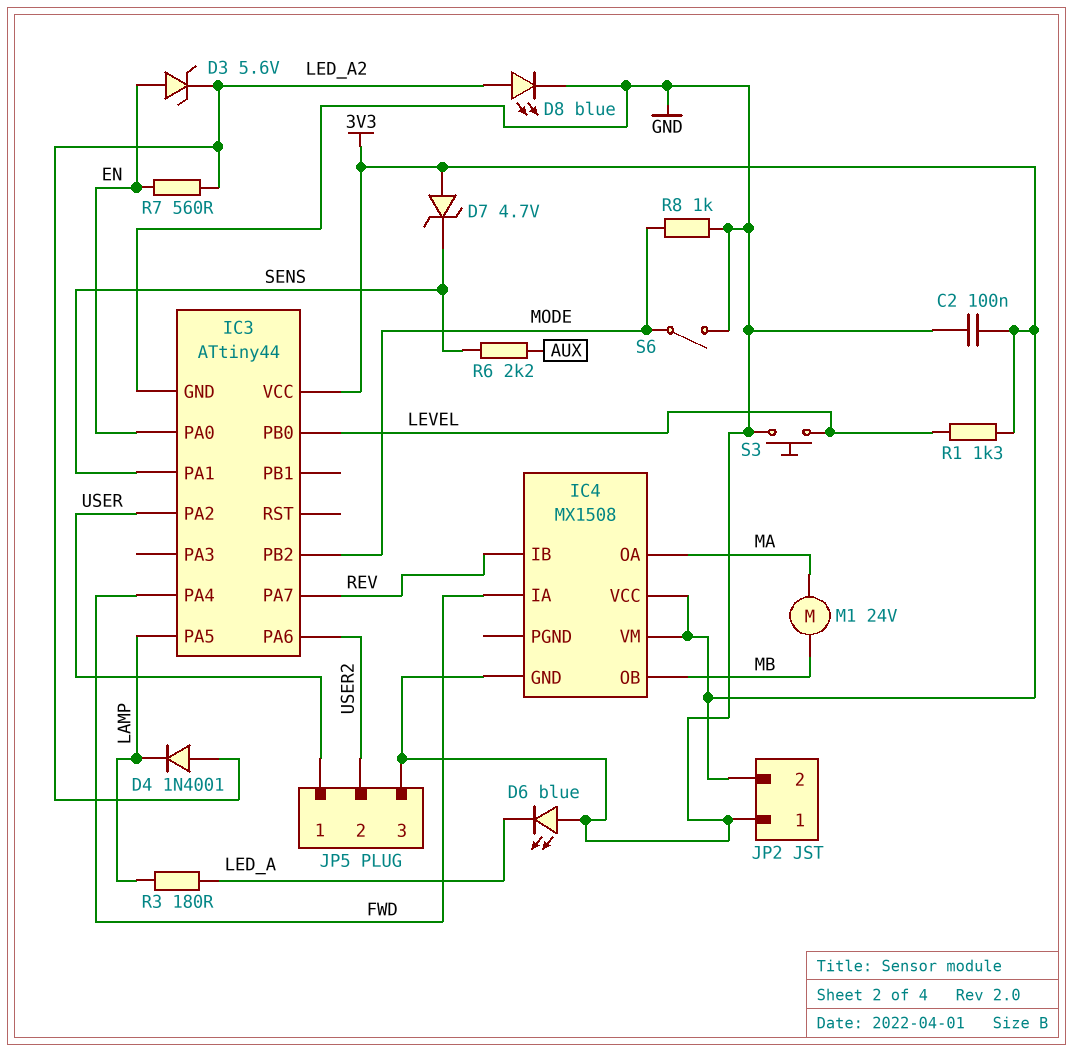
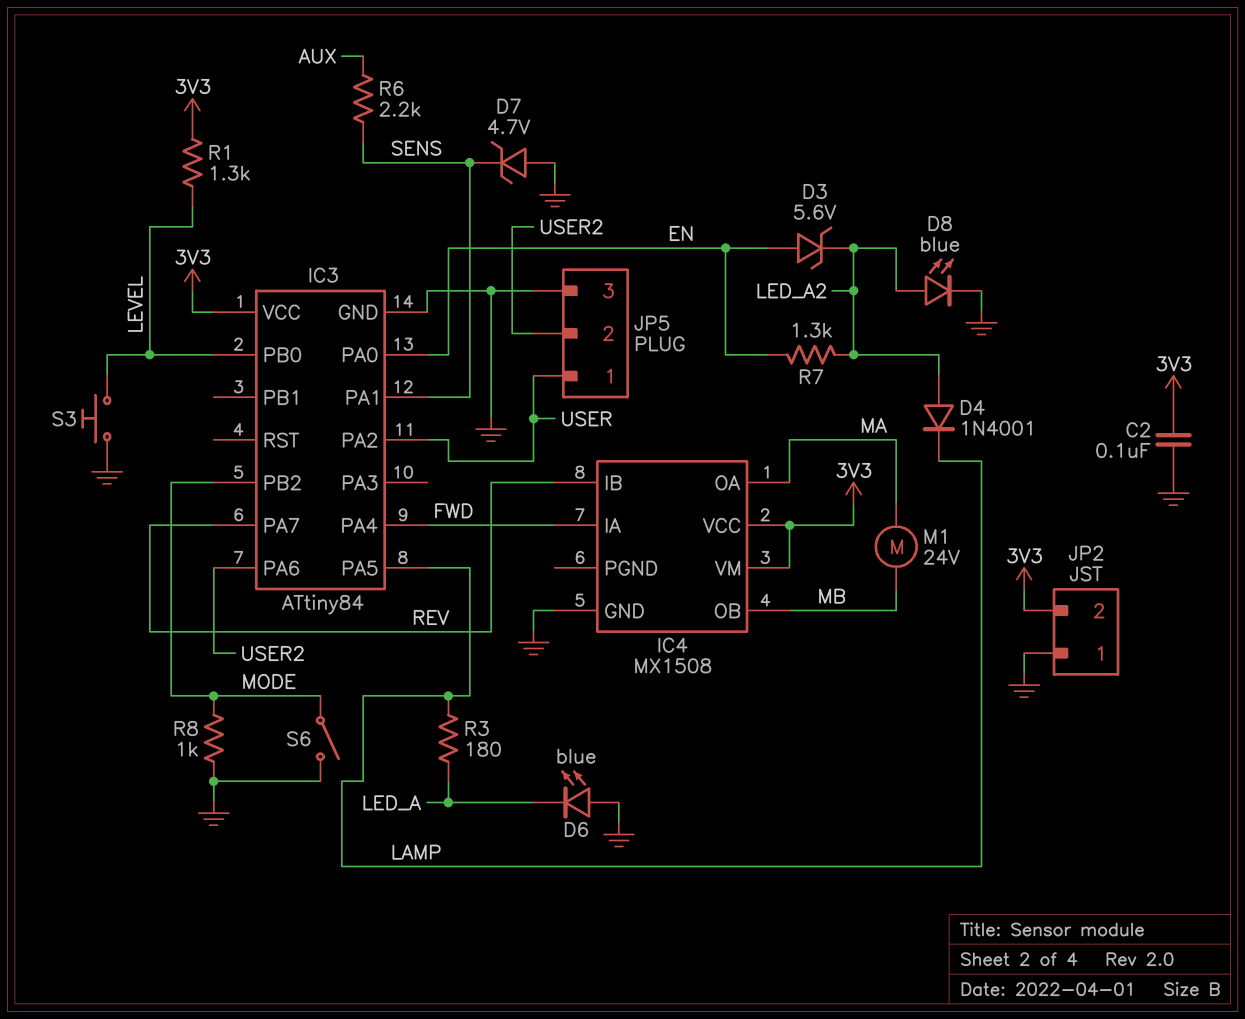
D7: zener 4.7V (A 3V3, K SENS) -> zener 4.7V (A GND, K SENS)
IC3: ATtiny44 -> ATtiny84
R7: 560 (EN, LED_A2) -> 1.3k (EN, LED_A2)

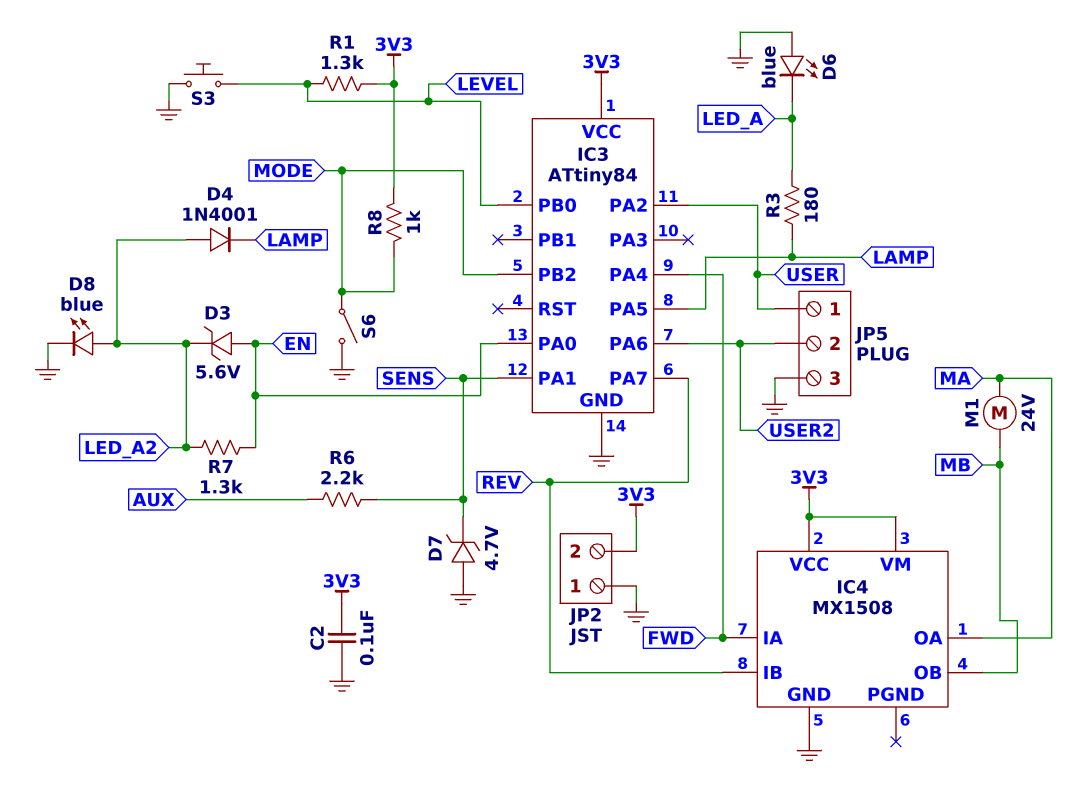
R8: 1k (GND, MODE) -> 1k (3V3, MODE)

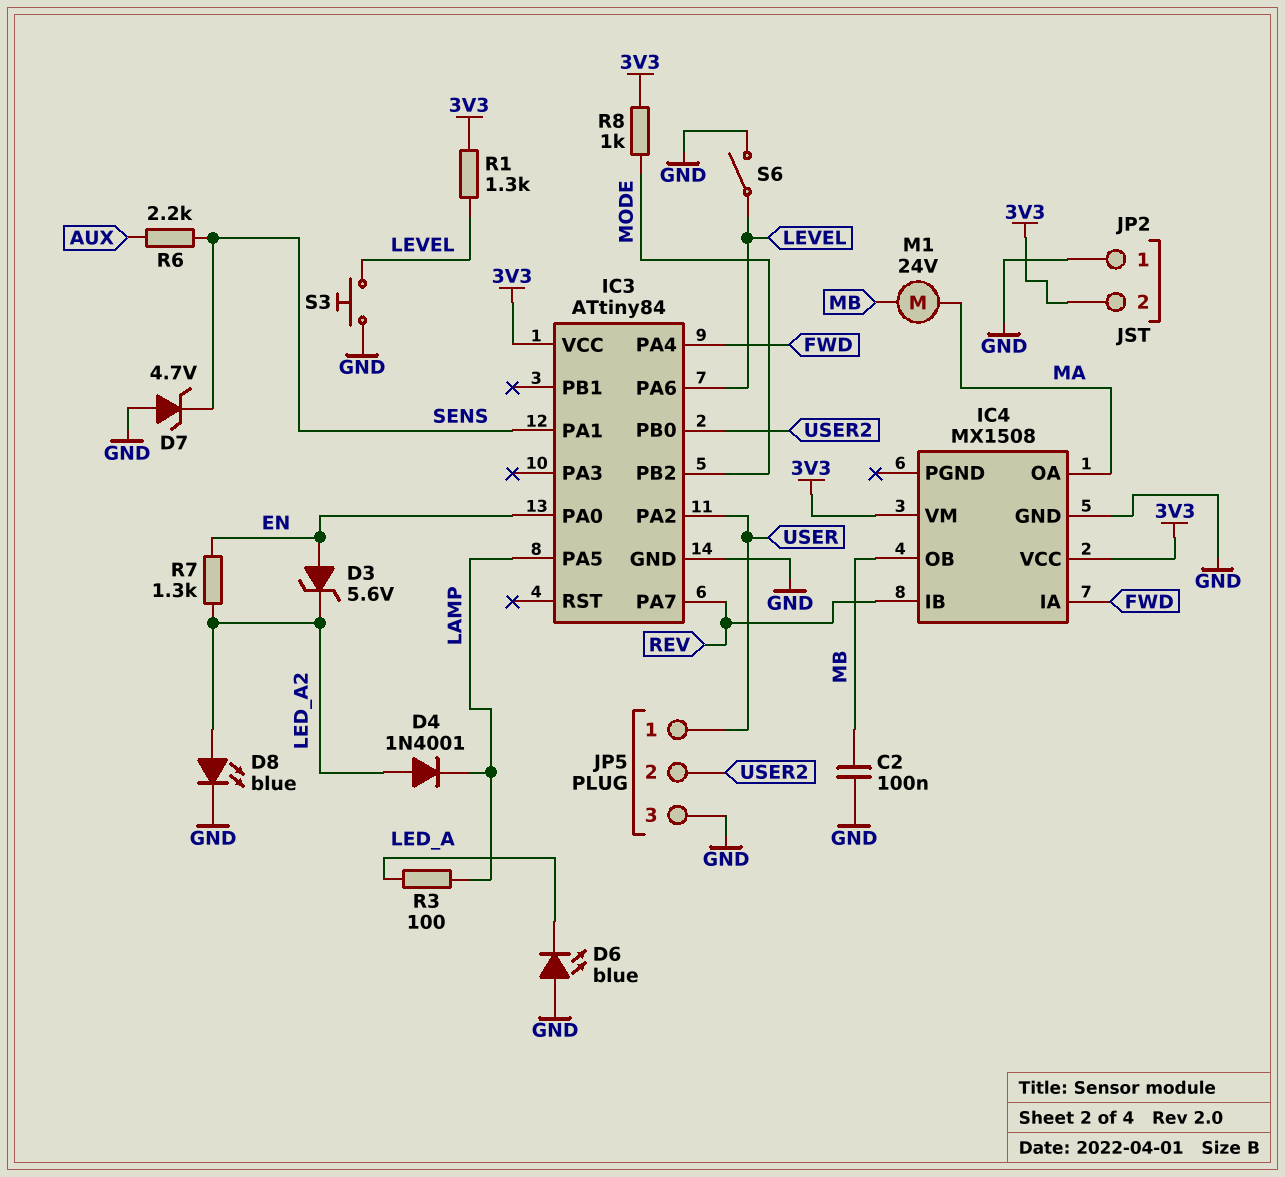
C2: 100nF (3V3, GND) -> 100nF (GND, MB)
IC3 pin PA6: USER2 -> LEVEL
IC3 pin PB0: LEVEL -> USER2
R3: 180 (LAMP, LED_A) -> 100 (LAMP, LED_A)
S6: switch (GND, MODE) -> switch (GND, LEVEL)

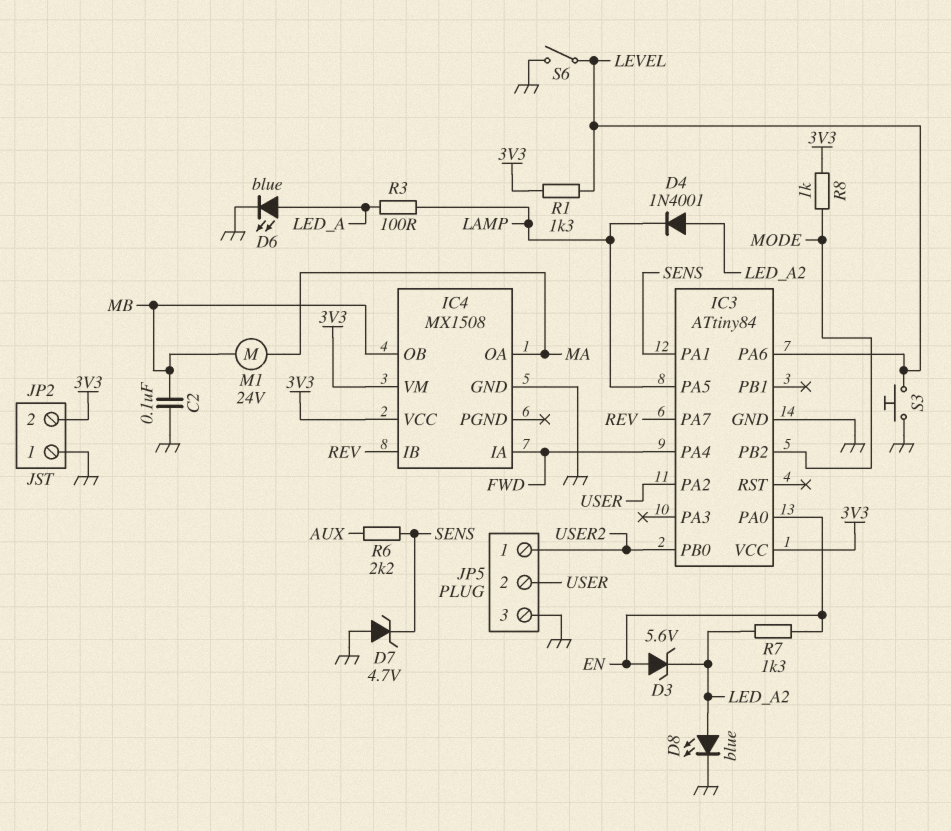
D6: LED blue (A GND, K LED_A) -> LED blue (A LED_A, K GND)
JP5 pin 1: USER -> USER2
JP5 pin 2: USER2 -> USER

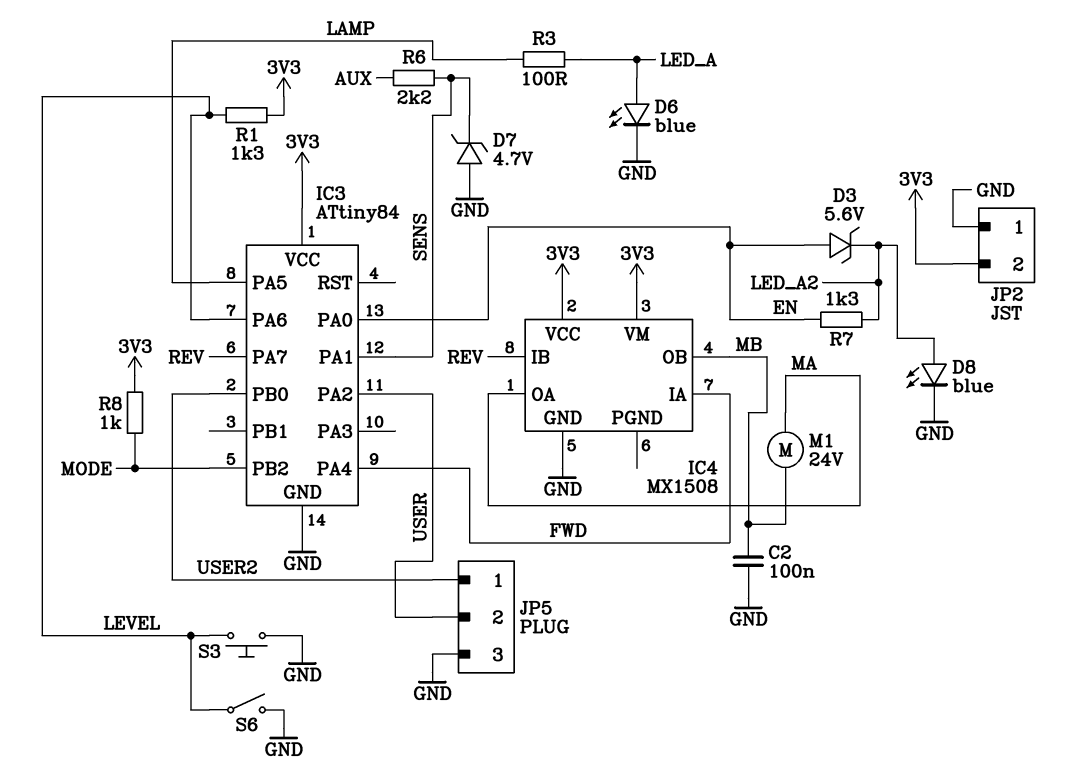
D4: diode 1N4001 (A LED_A2, K LAMP) -> none

